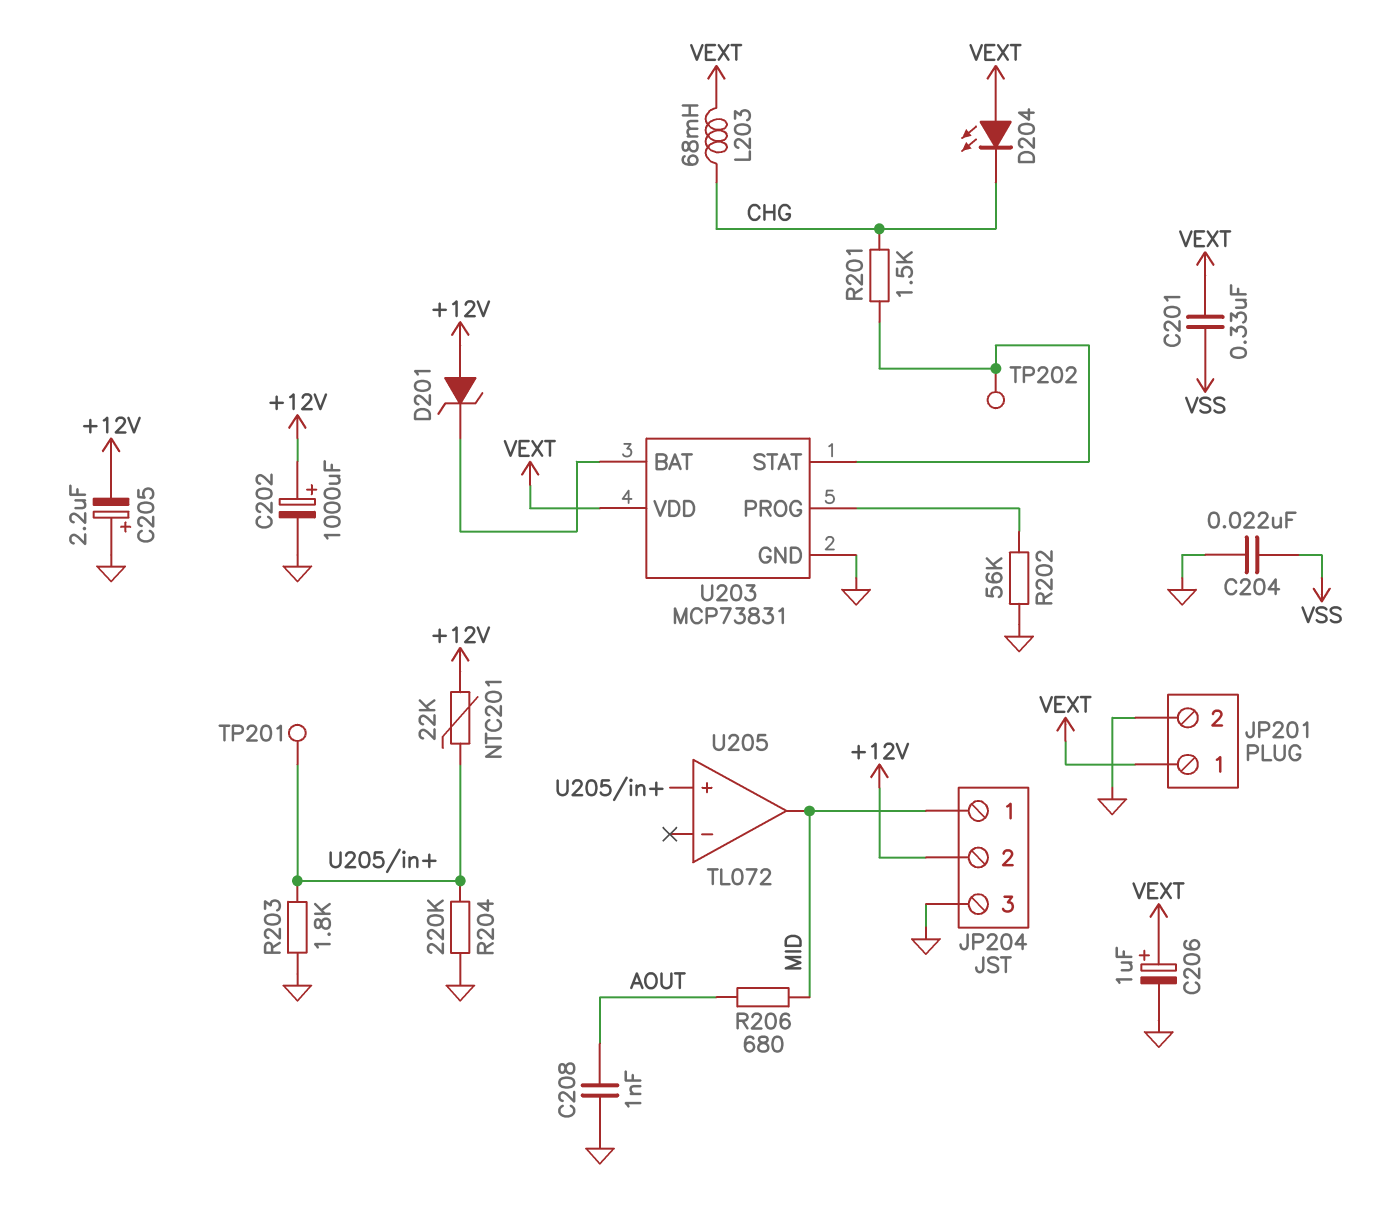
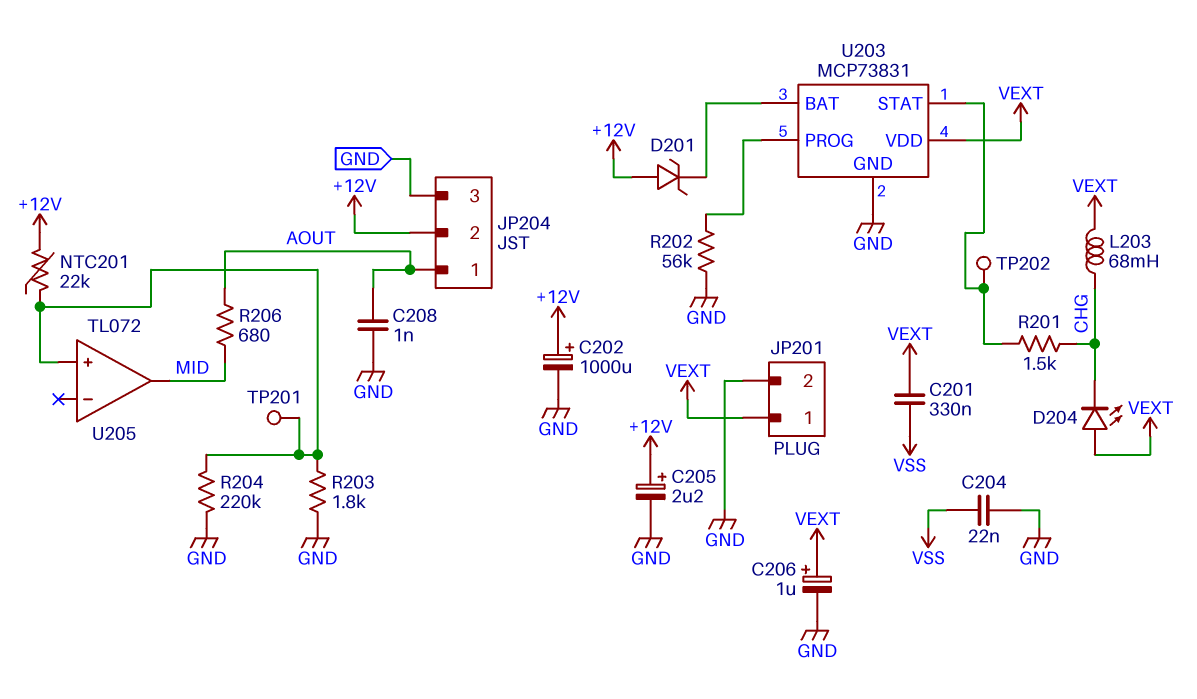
C205: 2.2uF (plus GND, minus +12V) -> 2.2uF (plus +12V, minus GND)
JP204 pin 1: MID -> AOUT

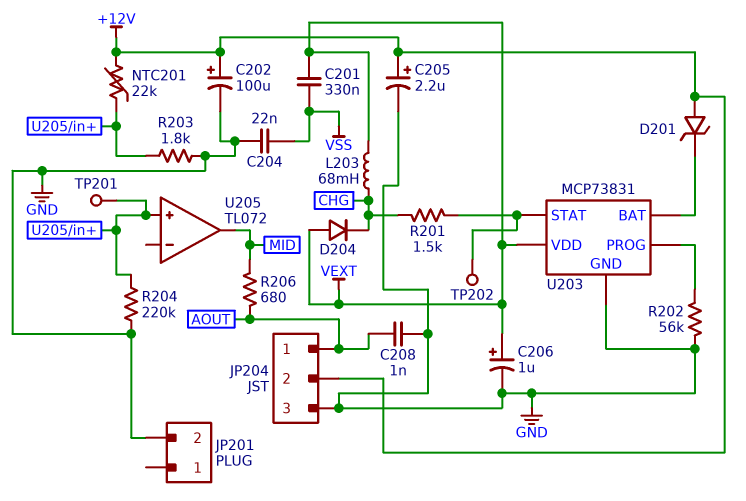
C202: 1000uF (plus +12V, minus GND) -> 100uF (plus +12V, minus GND)
D204: LED (A VEXT, K CHG) -> diode (A VEXT, K CHG)
JP201 pin 1: VEXT -> none

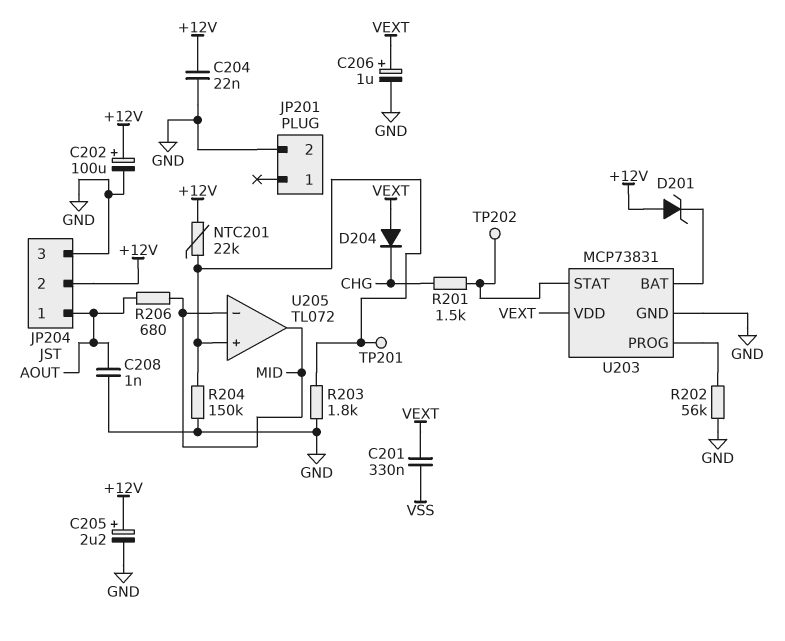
C204: 22nF (GND, VSS) -> 22nF (+12V, GND)
L203: 68mH (CHG, VEXT) -> none
R204: 220k (GND, U205/in+) -> 150k (GND, U205/in+)
U205 pin in-: none -> MID

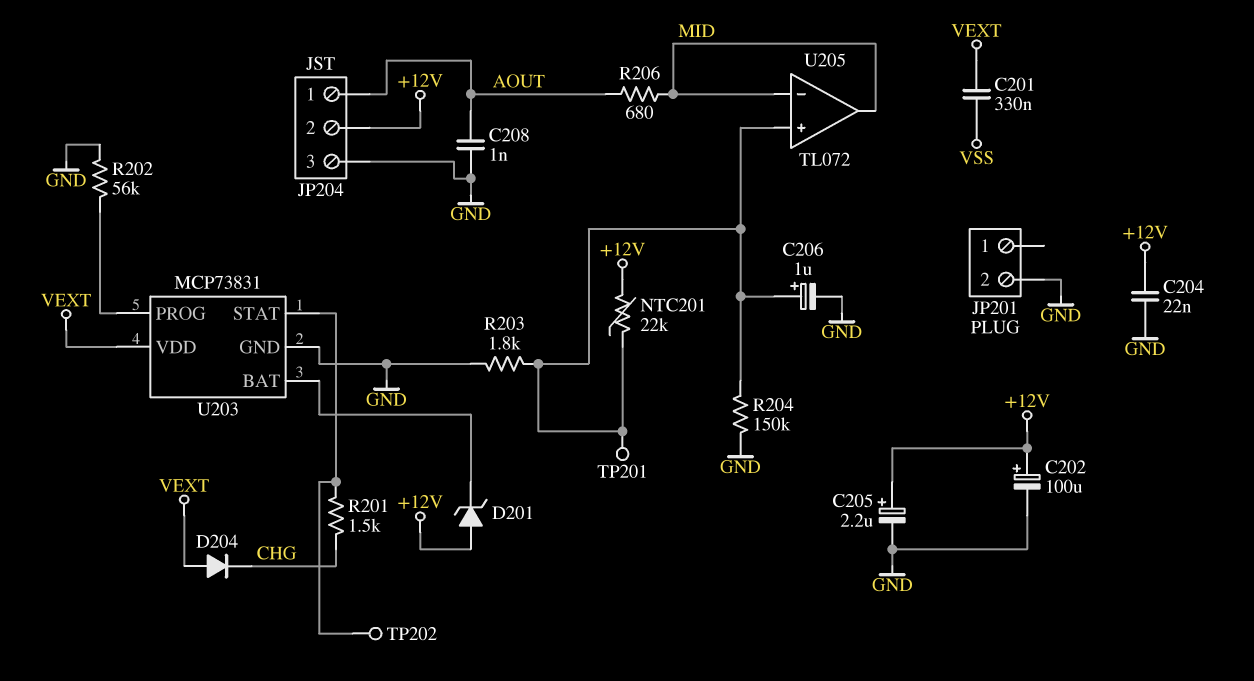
C206: 1uF (plus VEXT, minus GND) -> 1uF (plus U205/in+, minus GND)

